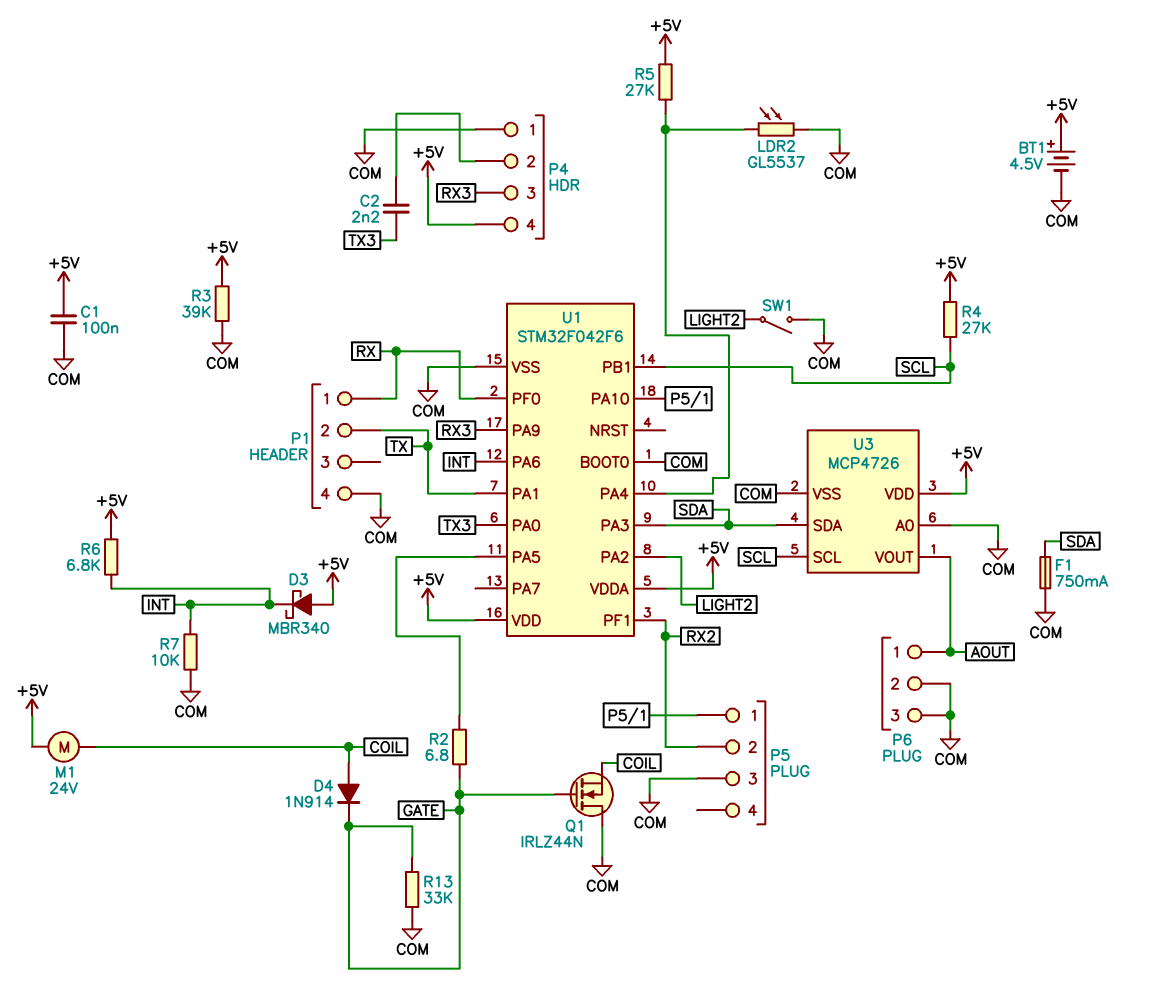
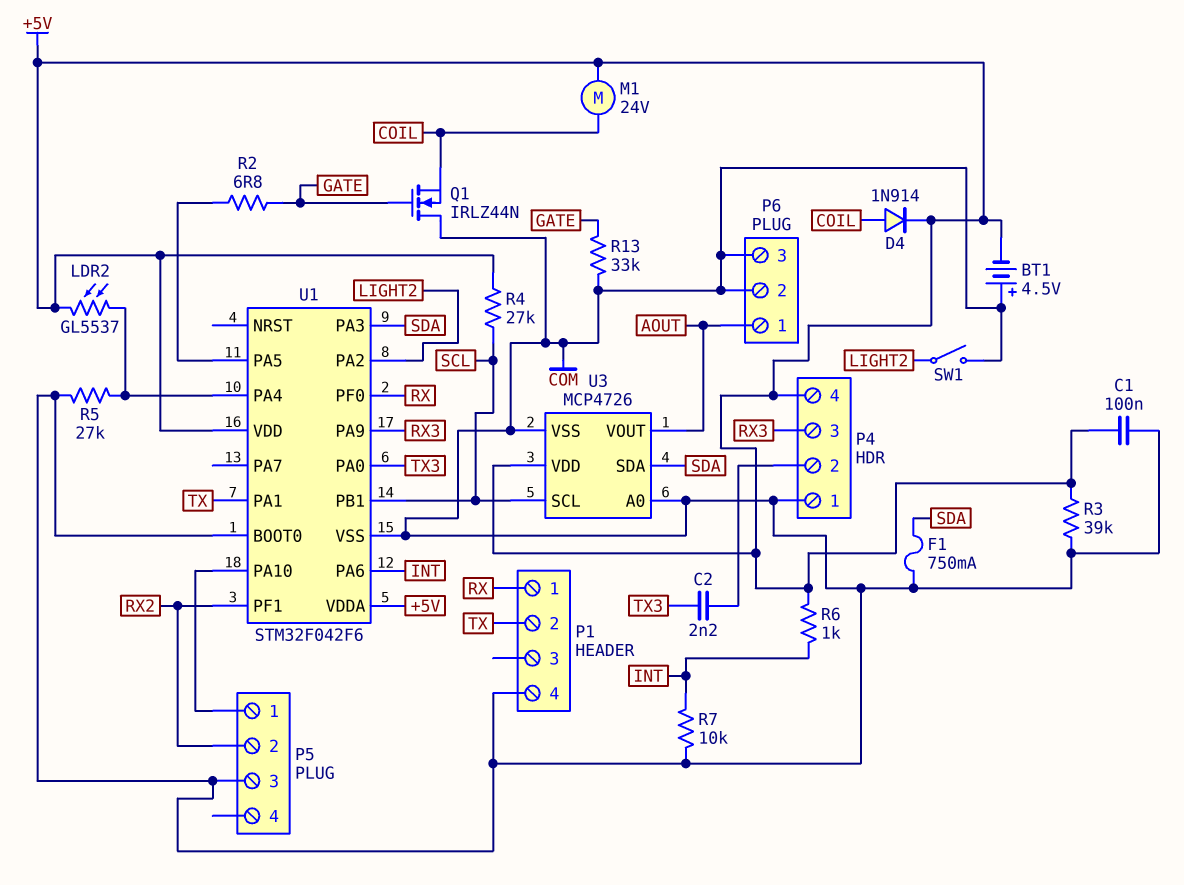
BT1: 4.5V (plus +5V, minus COM) -> 4.5V (plus COM, minus +5V)
D3: schottky MBR340 (A +5V, K INT) -> none
D4: diode 1N914 (A COIL, K GATE) -> diode 1N914 (A COIL, K +5V)
LDR2: GL5537 (COM, U1/PA4) -> GL5537 (+5V, U1/PA4)
R5: 27k (+5V, U1/PA4) -> 27k (COM, U1/PA4)
R6: 6.8k (+5V, INT) -> 1k (+5V, INT)

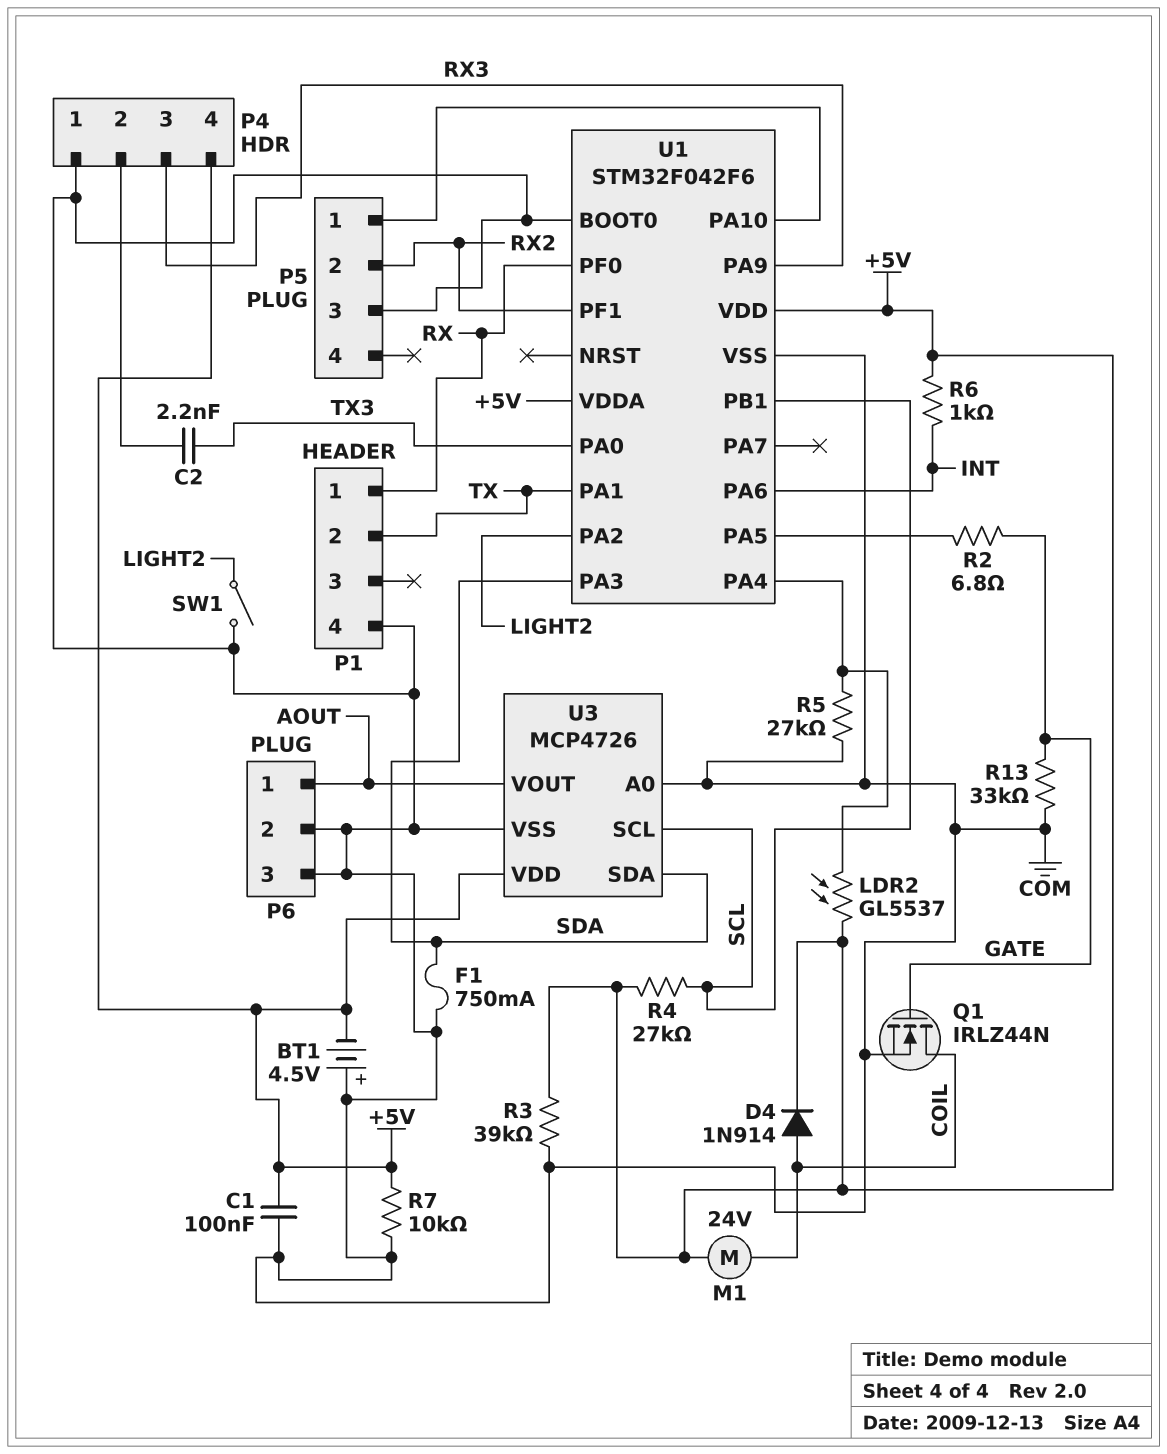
Q1: NMOS IRLZ44N (G GATE, D COM, S COIL) -> NMOS IRLZ44N (G GATE, D COIL, S COM)
R7: 10k (COM, INT) -> 10k (+5V, COM)

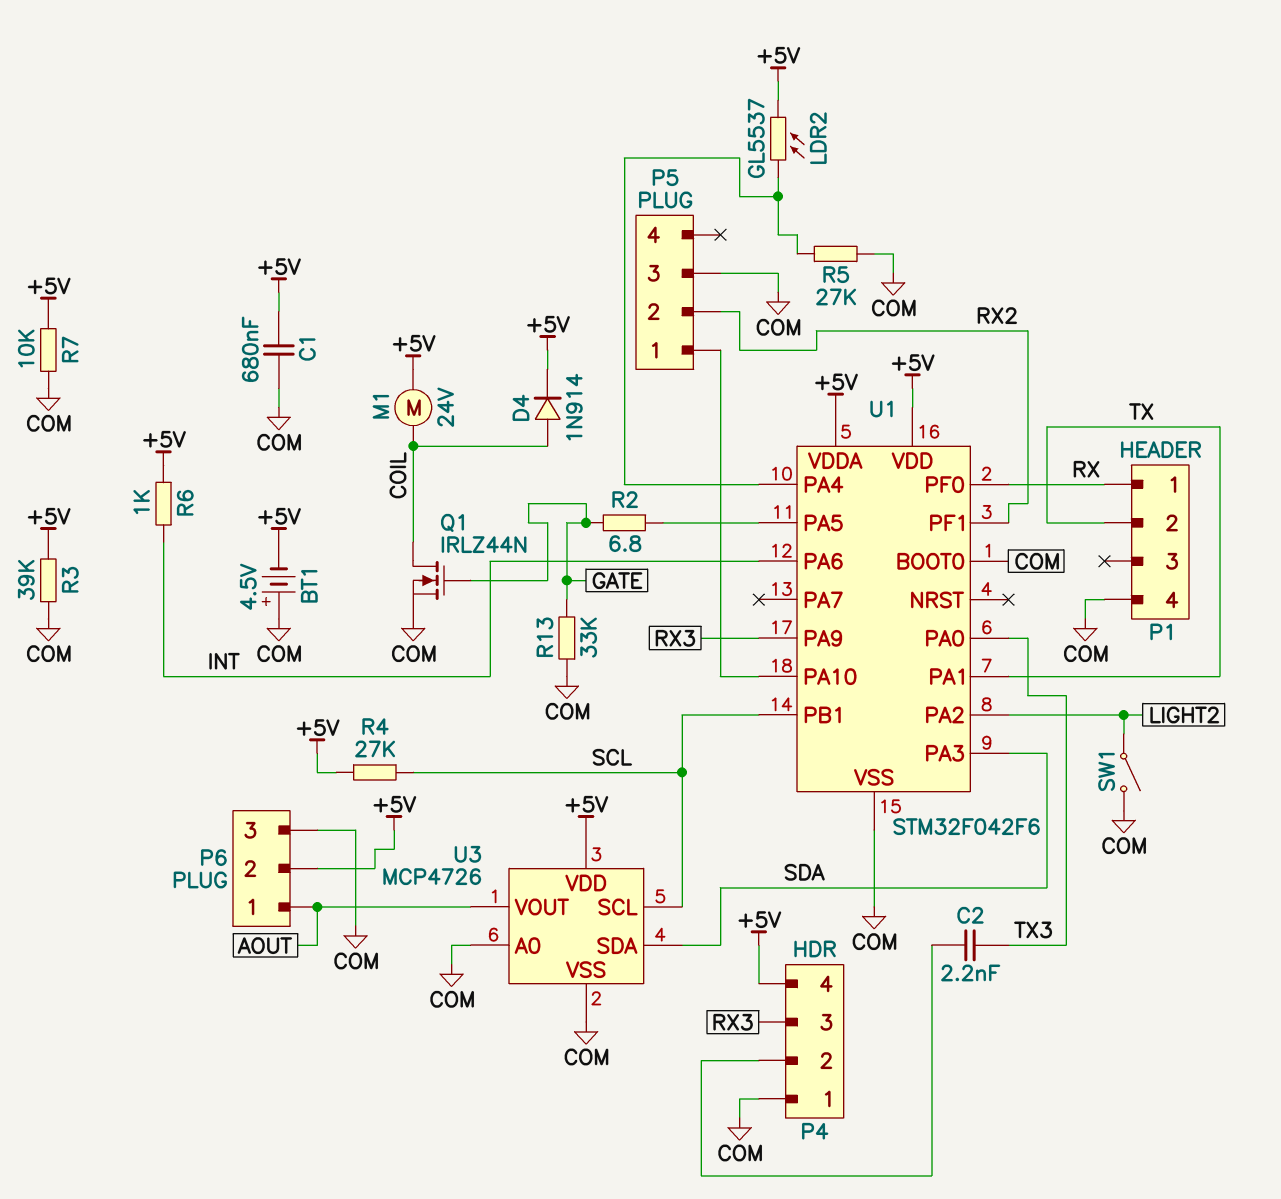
C1: 100nF (+5V, COM) -> 680nF (+5V, COM)
F1: 750mA (COM, SDA) -> none
P6 pin 2: COM -> +5V

